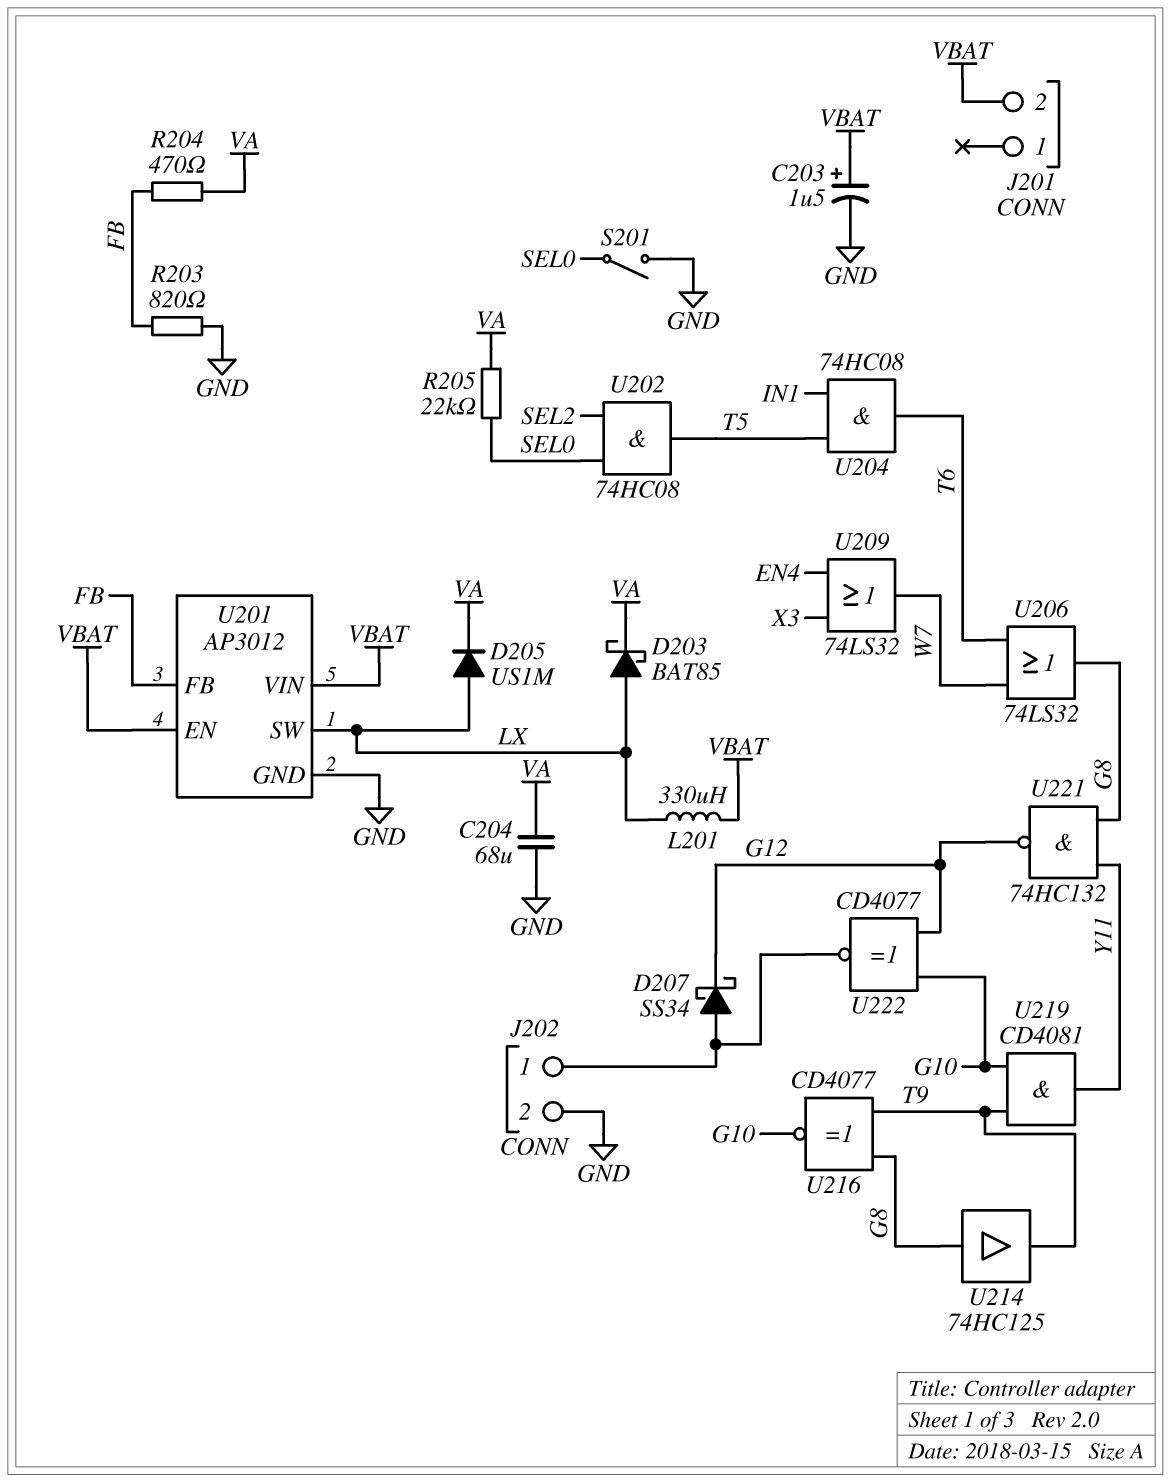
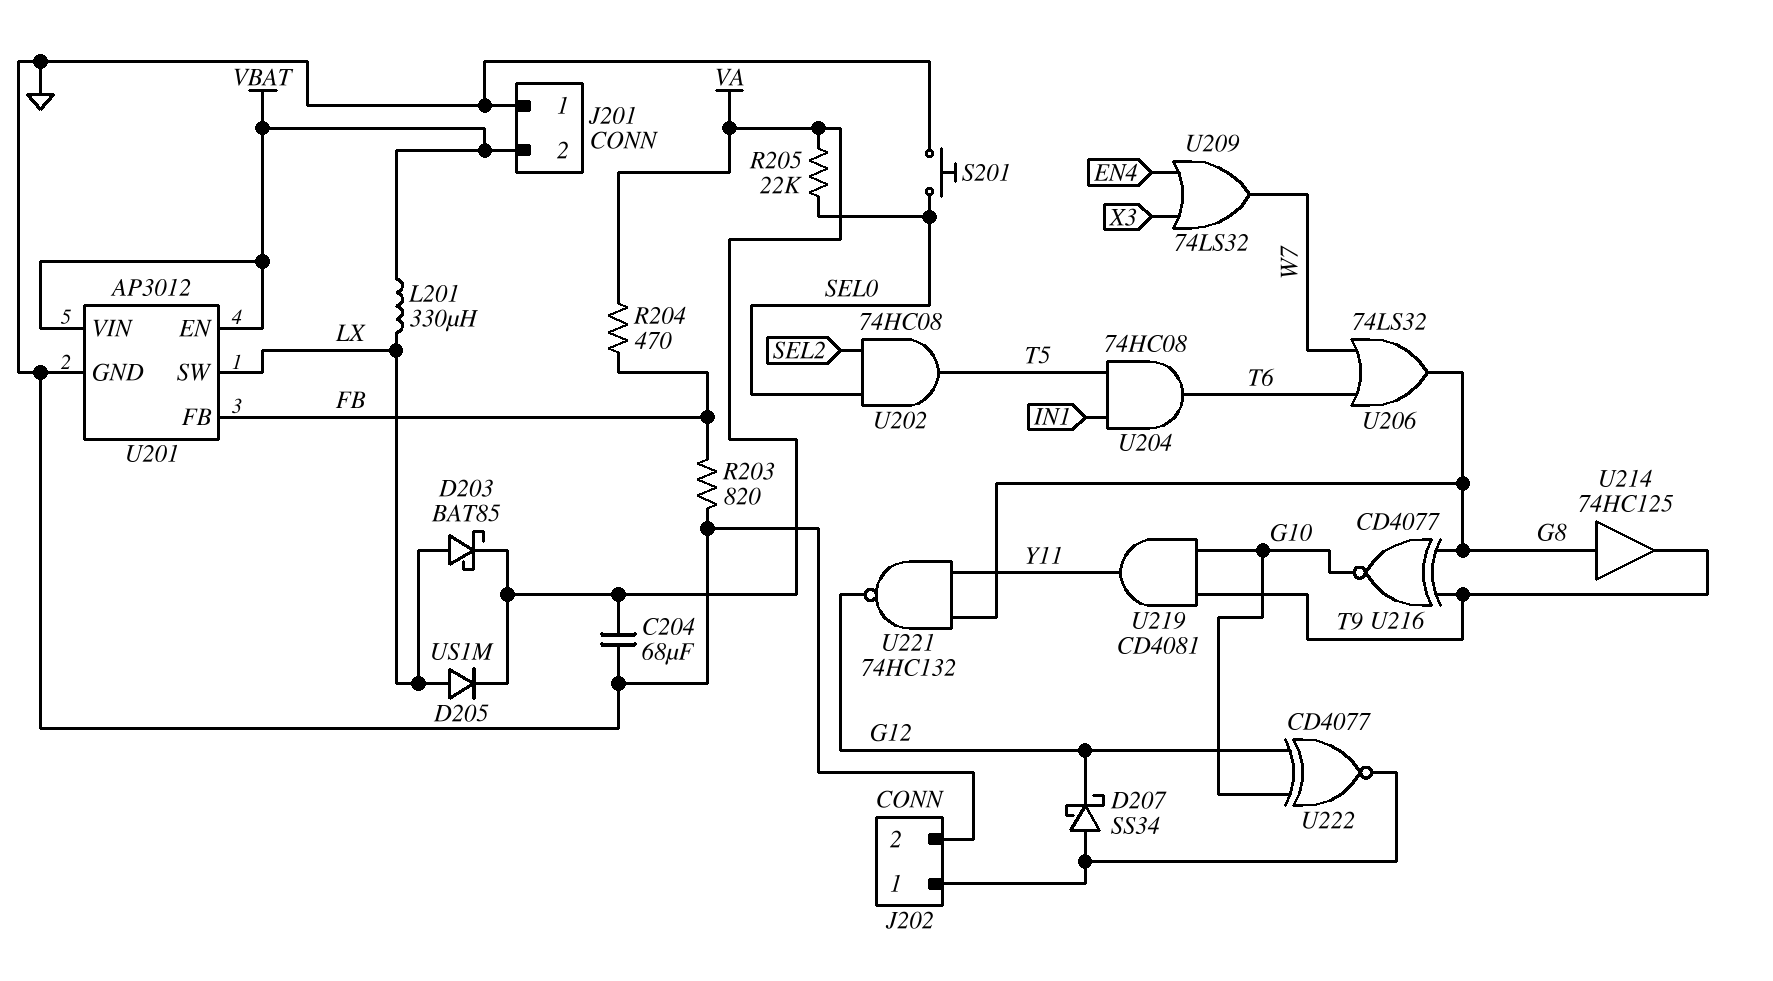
C203: 1.5uF (plus VBAT, minus GND) -> none
J201 pin 1: none -> GND
S201: switch (GND, SEL0) -> button (GND, SEL0)

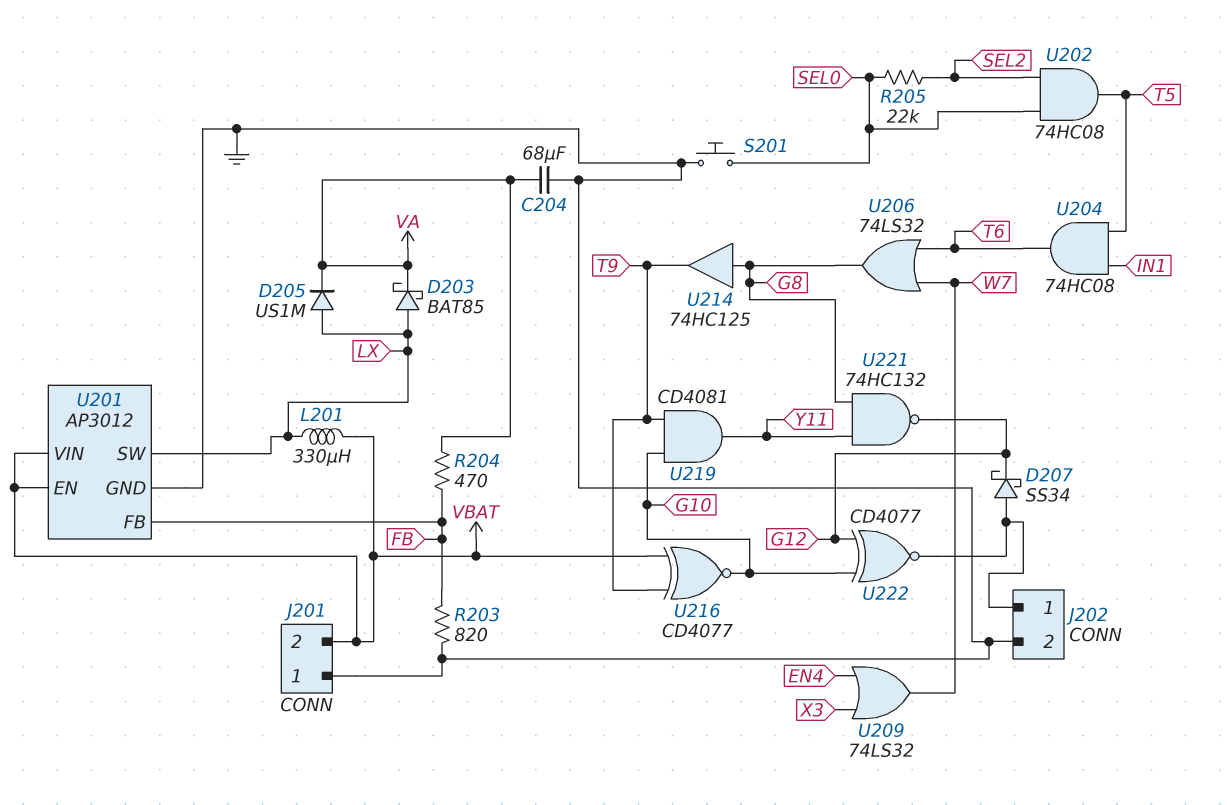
R205: 22k (SEL0, VA) -> 22k (SEL0, SEL2)
U216: XNOR CD4077 (in G8, in T9, out G10) -> XNOR CD4077 (in T9, in VBAT, out G10)

